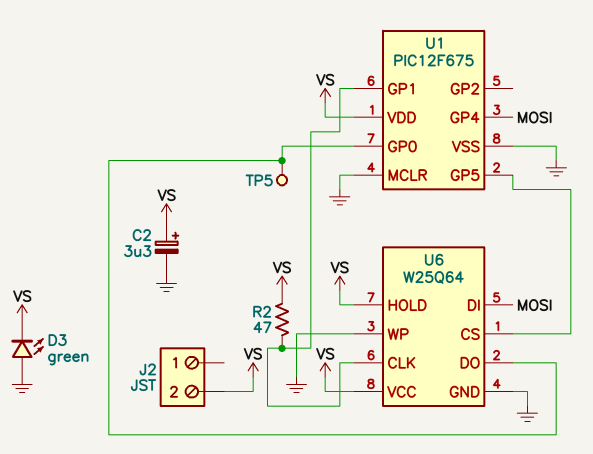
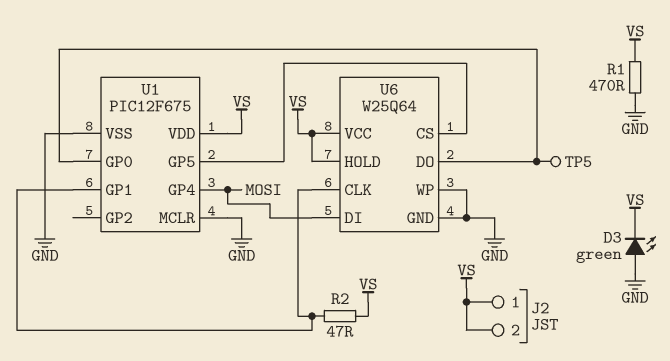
C2: 3.3uF (plus VS, minus GND) -> none
J2 pin 1: none -> VS
R1: none -> 470 (GND, VS)

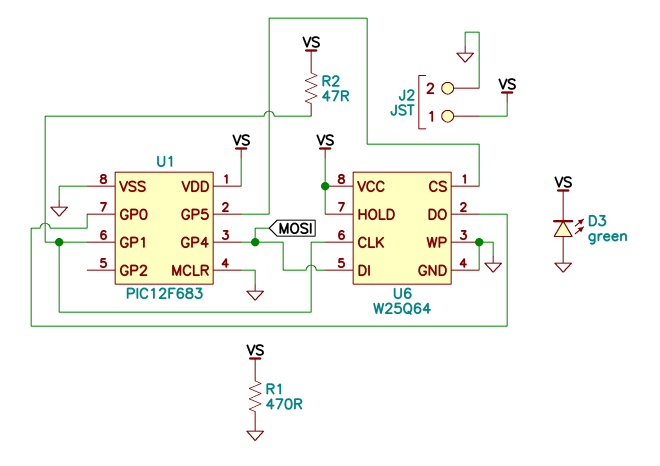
J2 pin 2: VS -> GND
TP5: test point (U1/GP0) -> none
U1: PIC12F675 -> PIC12F683

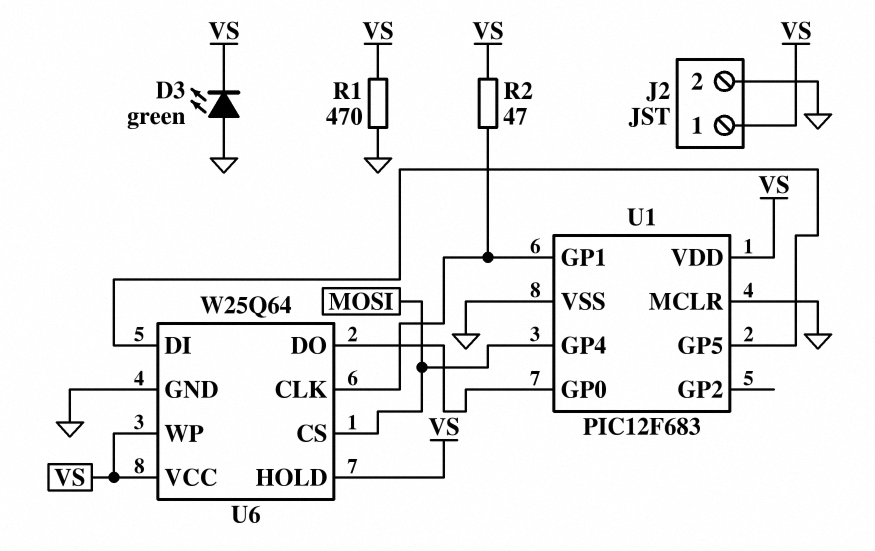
U6 pin CS: U1/GP5 -> MOSI
U6 pin DI: MOSI -> U1/GP5
U6 pin WP: GND -> VS

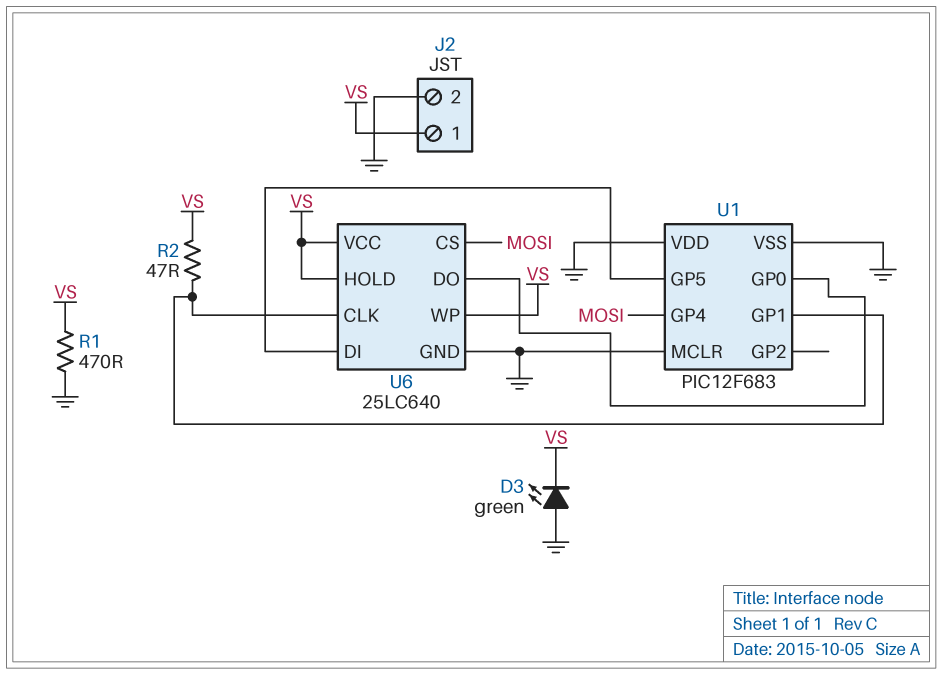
U1 pin VDD: VS -> GND
U6: W25Q64 -> 25LC640

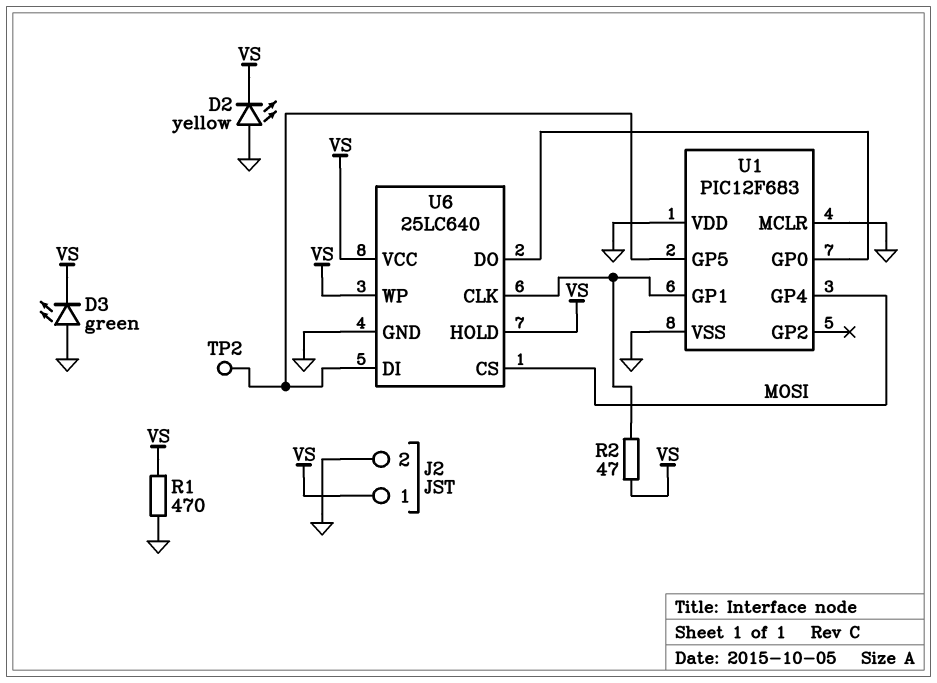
D2: none -> LED yellow (A GND, K VS)
TP2: none -> test point (U1/GP5)

